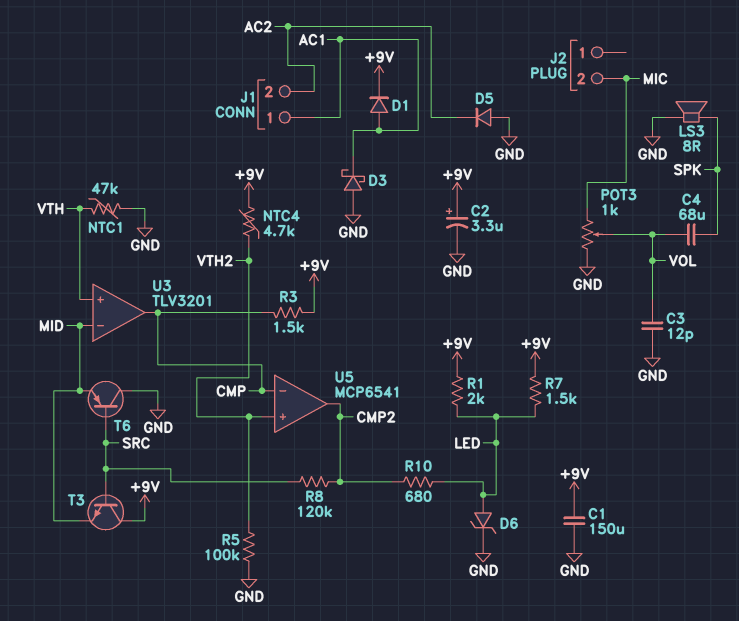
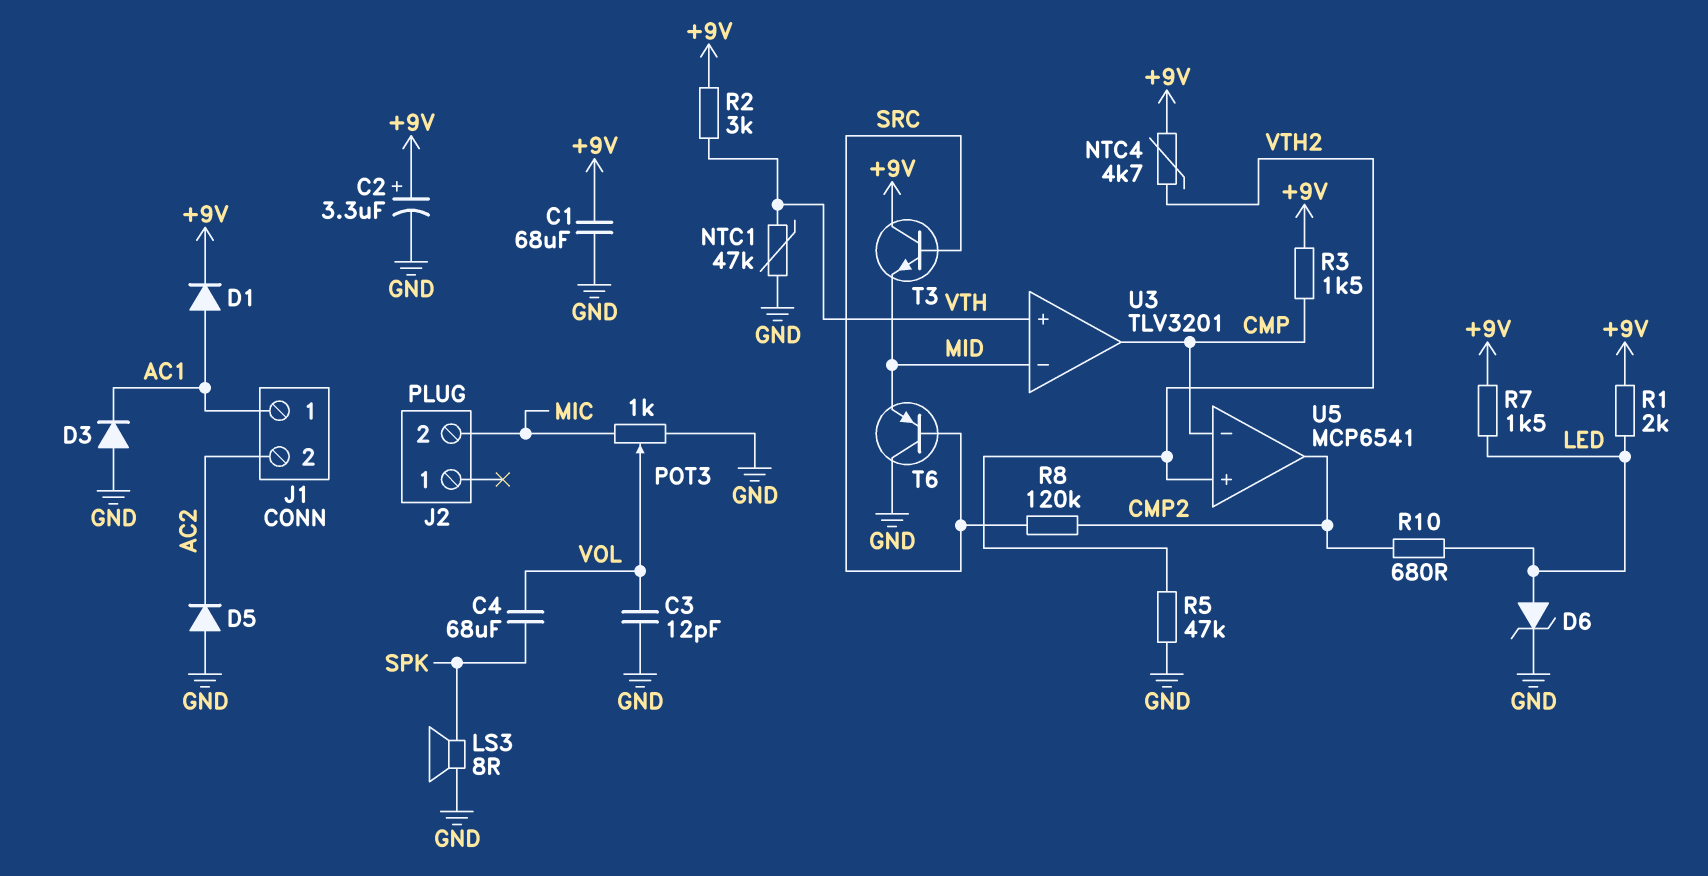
C1: 150uF (+9V, GND) -> 68uF (+9V, GND)
D3: schottky (A GND, K AC1) -> diode (A GND, K AC1)
R2: none -> 3k (+9V, VTH)
R5: 100k (GND, VTH2) -> 47k (GND, VTH2)

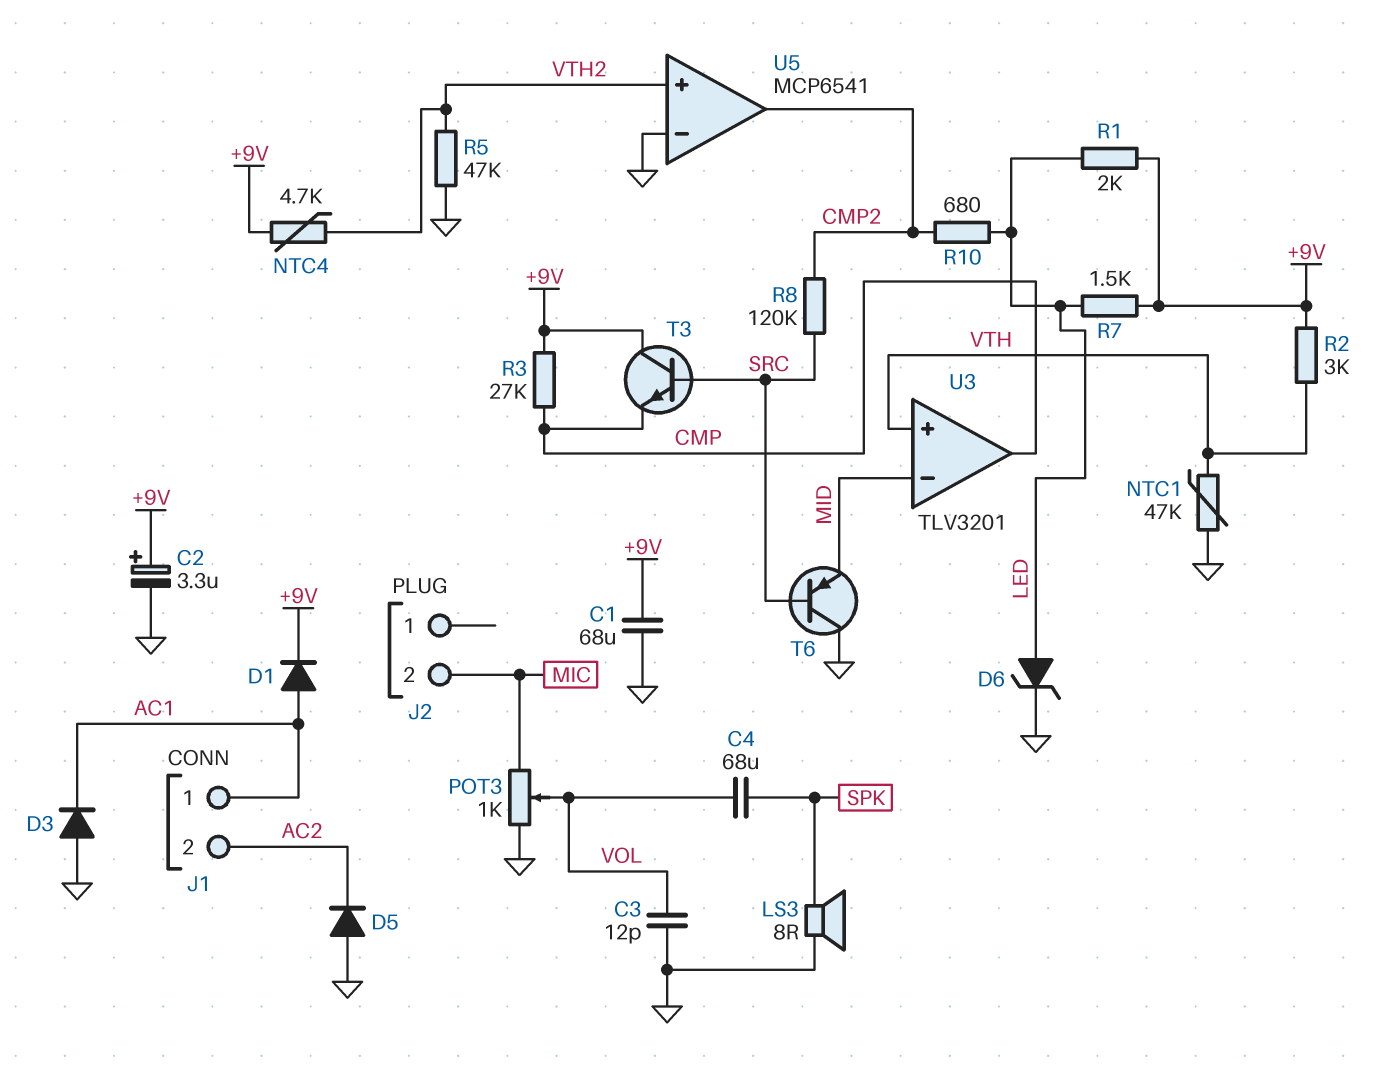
R3: 1.5k (+9V, CMP) -> 27k (+9V, CMP)
T3: NPN (B SRC, C +9V, E MID) -> NPN (B SRC, C +9V, E CMP)
U5 pin in-: CMP -> GND

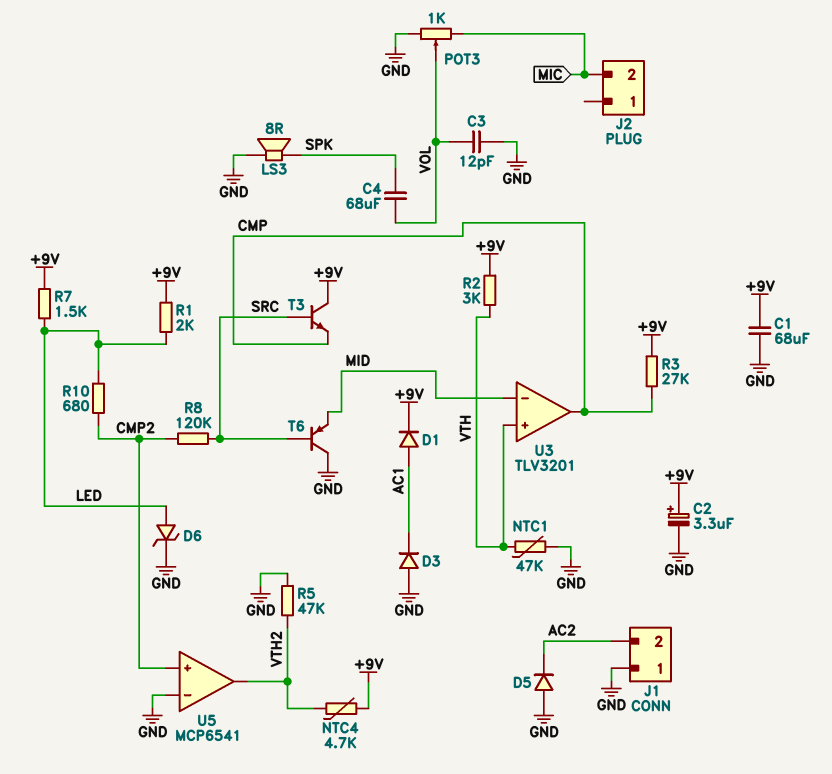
J1 pin 1: AC1 -> GND
U5 pin in+: VTH2 -> CMP2
U5 pin out: CMP2 -> VTH2

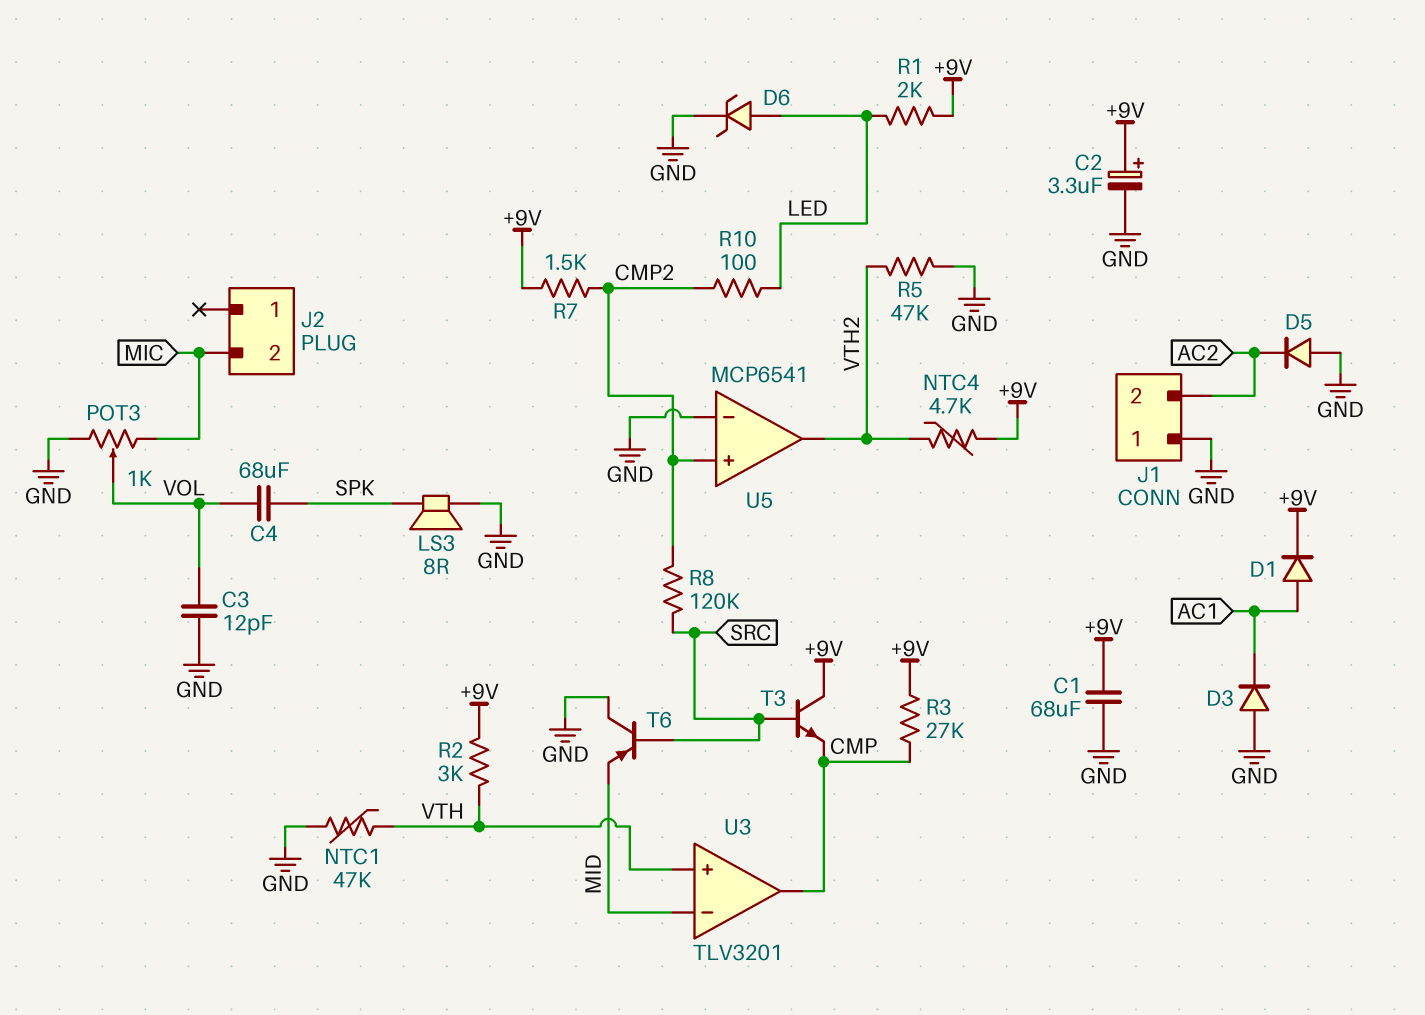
R7: 1.5k (+9V, LED) -> 1.5k (+9V, CMP2)
R10: 680 (CMP2, LED) -> 100 (CMP2, LED)

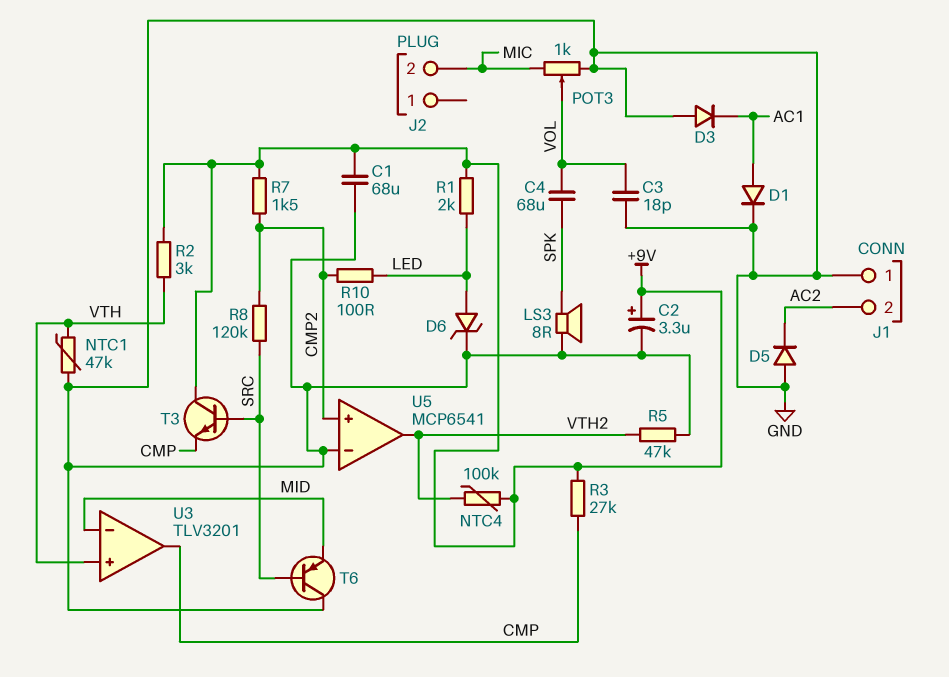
C3: 12pF (GND, VOL) -> 18pF (GND, VOL)
D1: diode (A AC1, K +9V) -> diode (A AC1, K GND)
NTC4: 4.7k (+9V, VTH2) -> 100k (+9V, VTH2)

